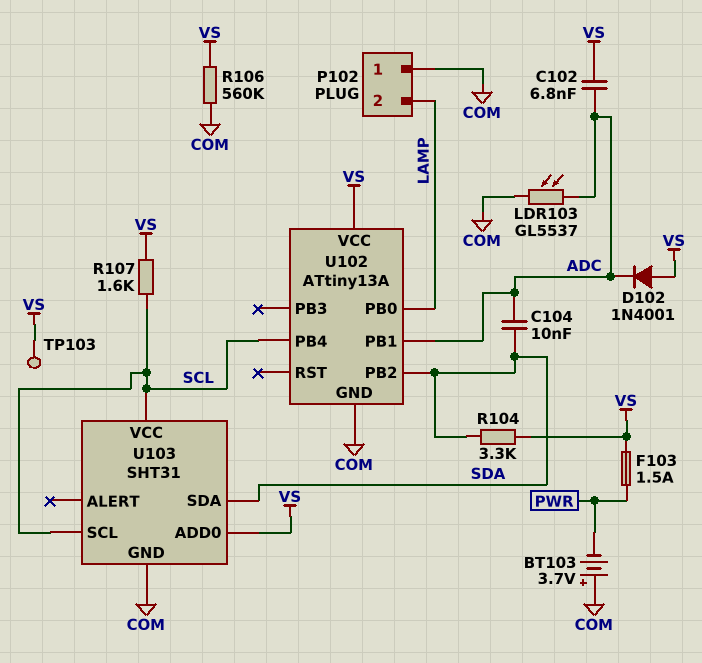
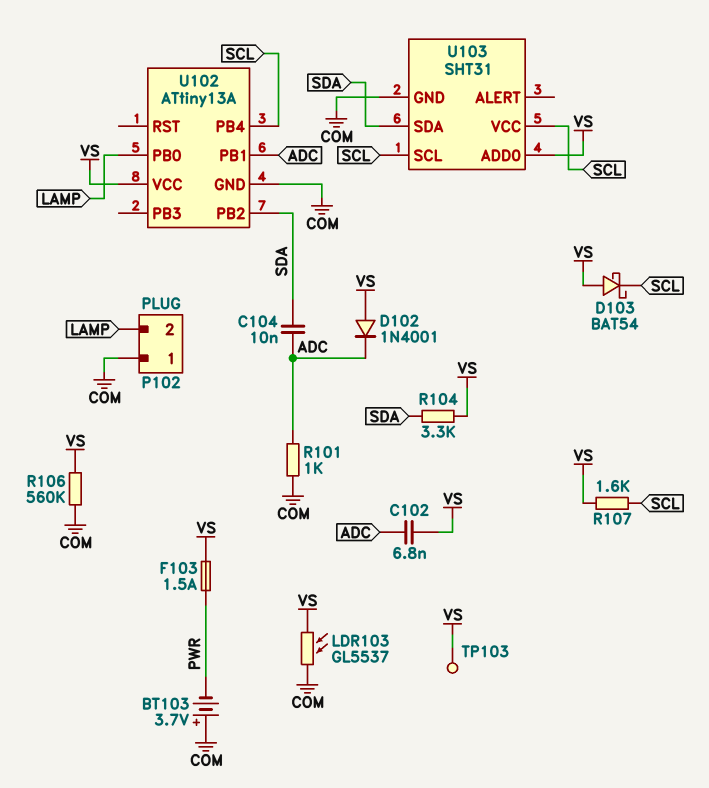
D103: none -> schottky BAT54 (A VS, K SCL)
LDR103: GL5537 (ADC, COM) -> GL5537 (COM, VS)
R101: none -> 1k (ADC, COM)

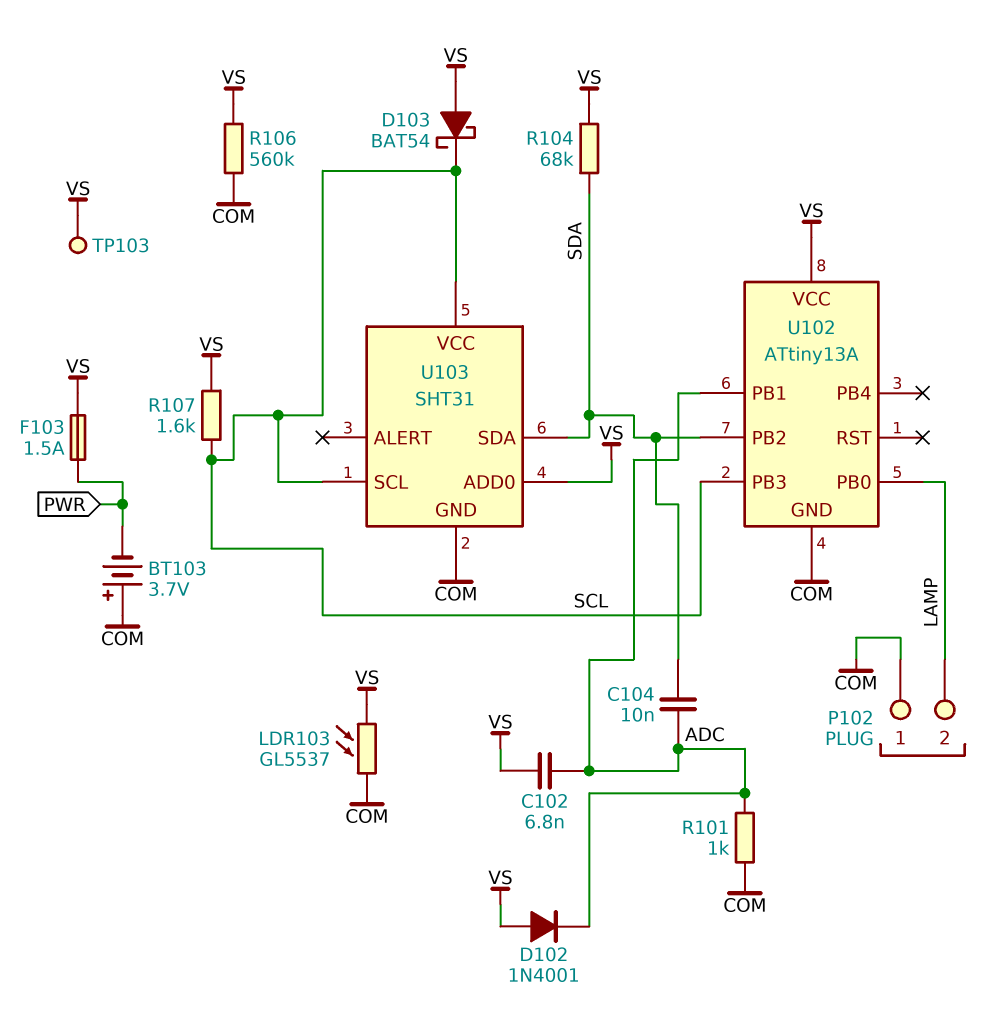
R104: 3.3k (SDA, VS) -> 68k (SDA, VS)
U102 pin PB3: none -> SCL
U102 pin PB4: SCL -> none

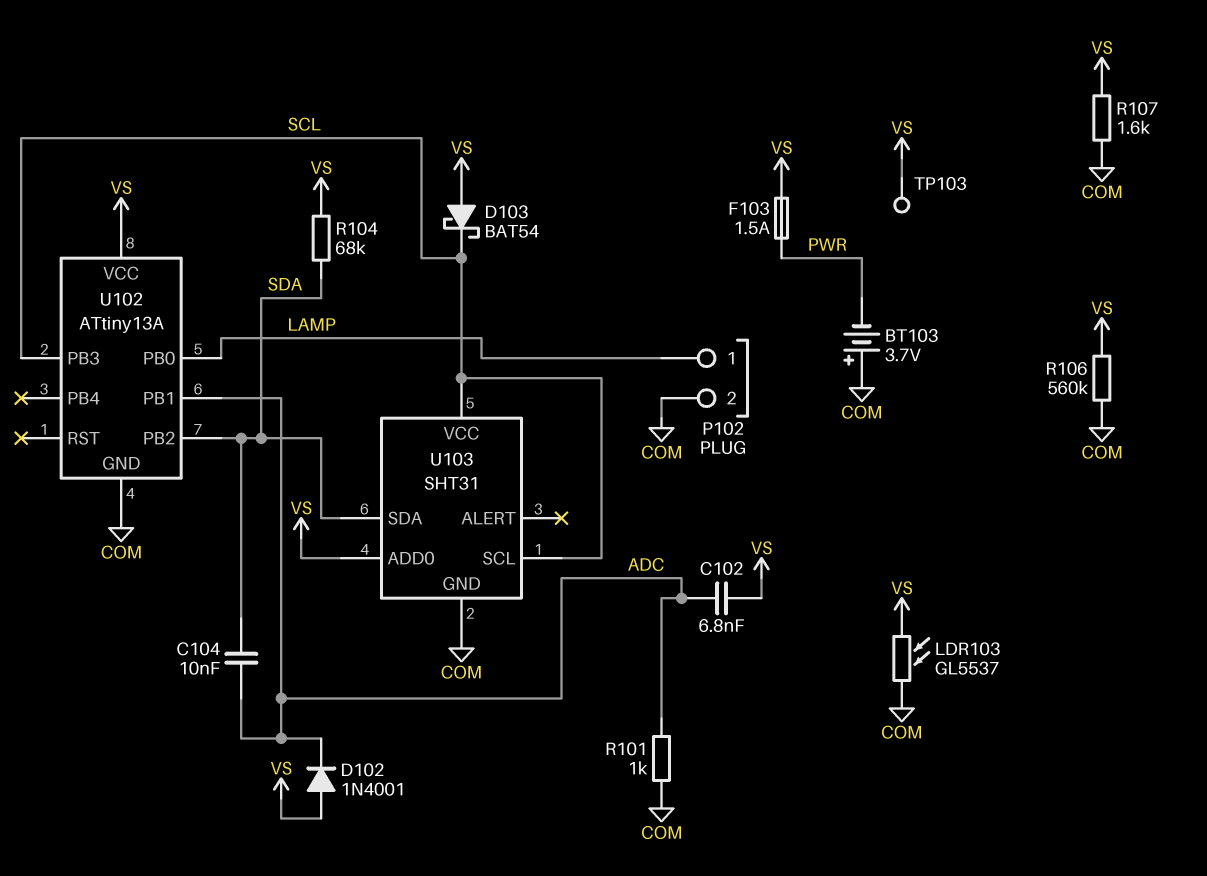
P102 pin 1: COM -> LAMP
P102 pin 2: LAMP -> COM
R107: 1.6k (SCL, VS) -> 1.6k (COM, VS)

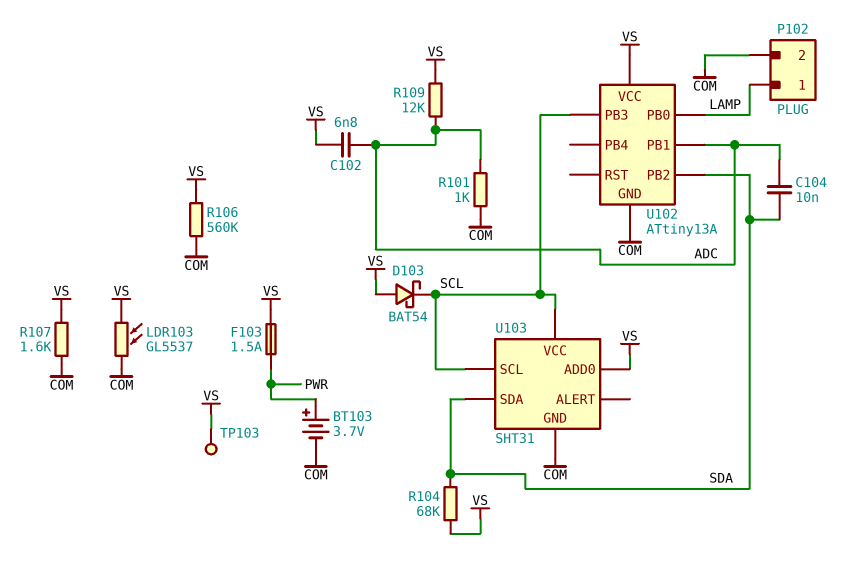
BT103: 3.7V (plus COM, minus PWR) -> 3.7V (plus PWR, minus COM)
D102: diode 1N4001 (A VS, K ADC) -> none
R109: none -> 12k (ADC, VS)

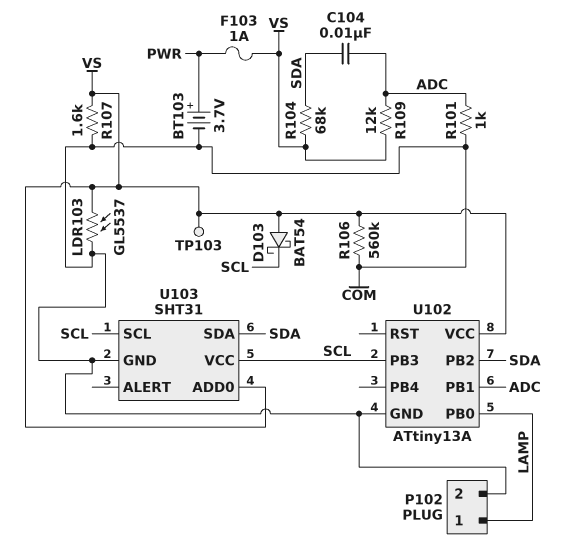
C102: 6.8nF (ADC, VS) -> none
F103: 1.5A (PWR, VS) -> 1A (PWR, VS)

